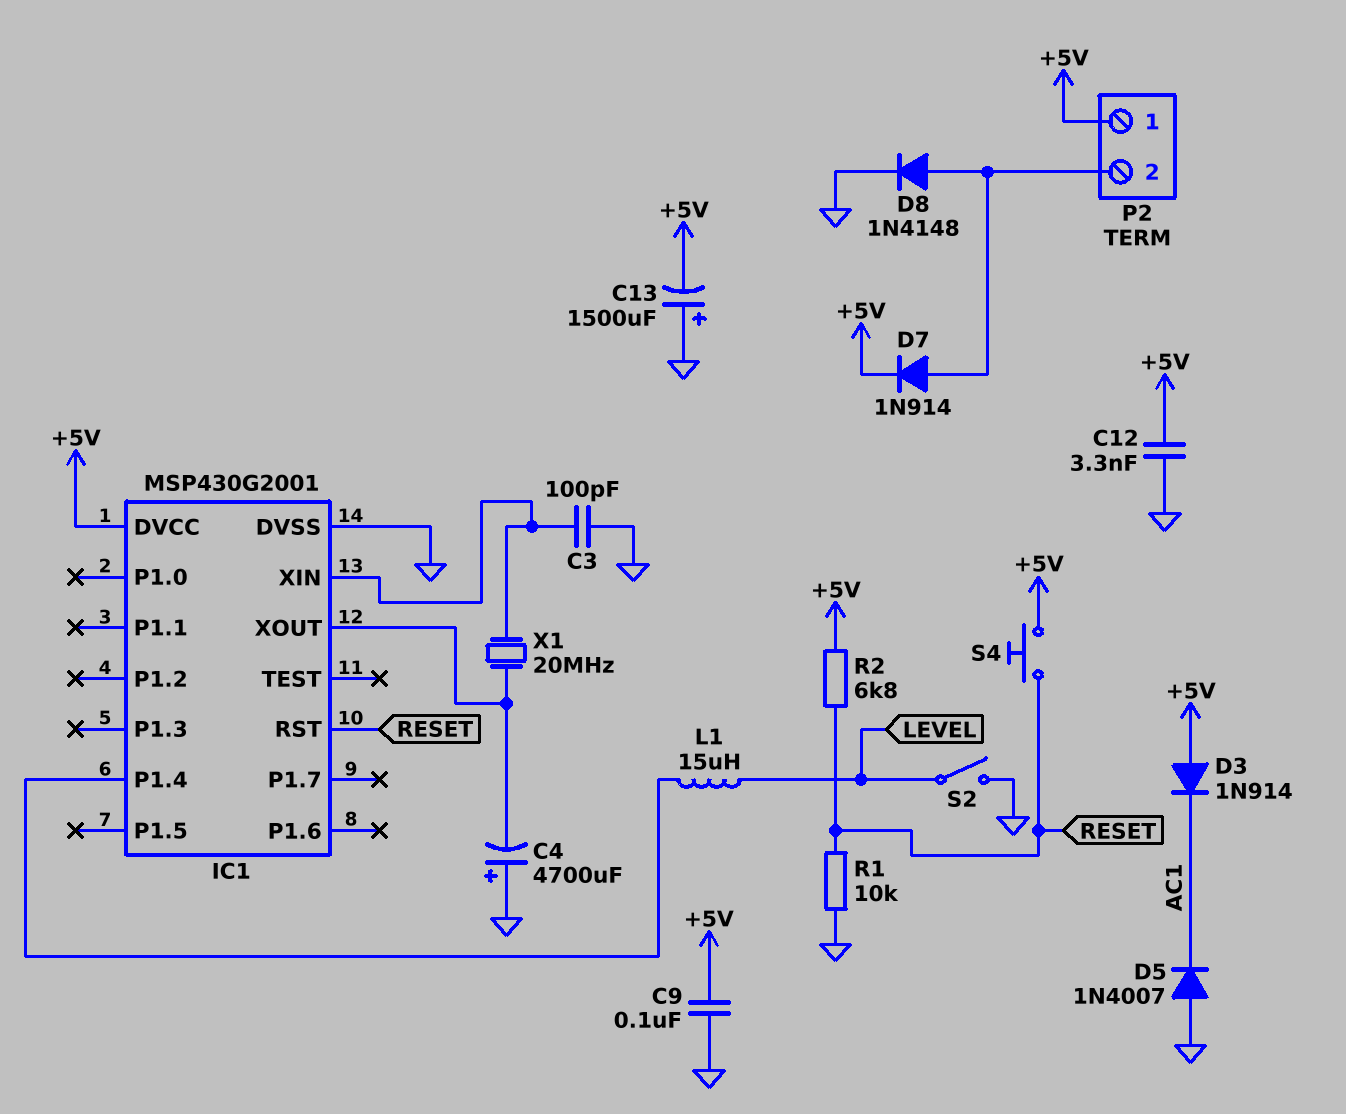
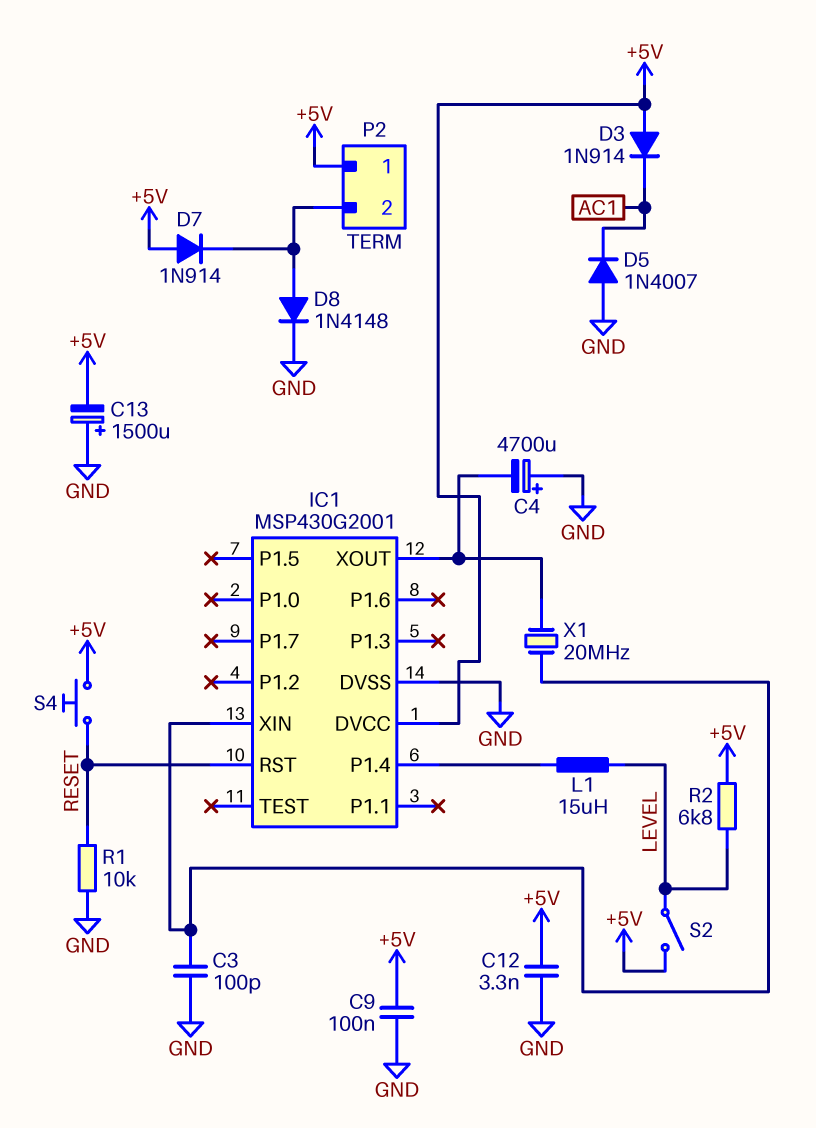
D7: diode 1N914 (A P2/2, K +5V) -> diode 1N914 (A +5V, K P2/2)
R2: 6.8k (+5V, RESET) -> 6.8k (+5V, LEVEL)
S2: switch (GND, LEVEL) -> switch (+5V, LEVEL)

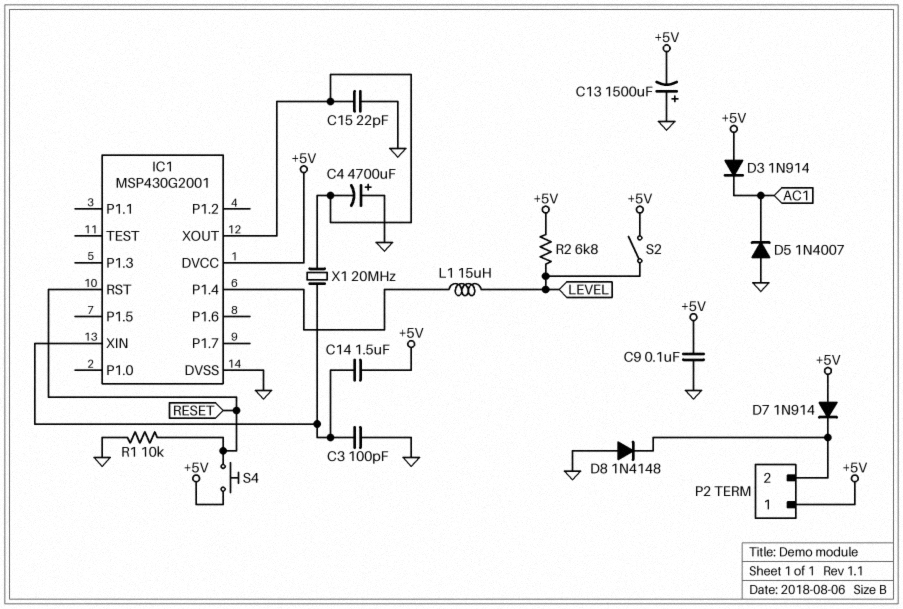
C12: 3.3nF (+5V, GND) -> none
C14: none -> 1.5uF (+5V, IC1/XIN)
C15: none -> 22pF (GND, IC1/XOUT)
D8: diode 1N4148 (A P2/2, K GND) -> diode 1N4148 (A GND, K P2/2)

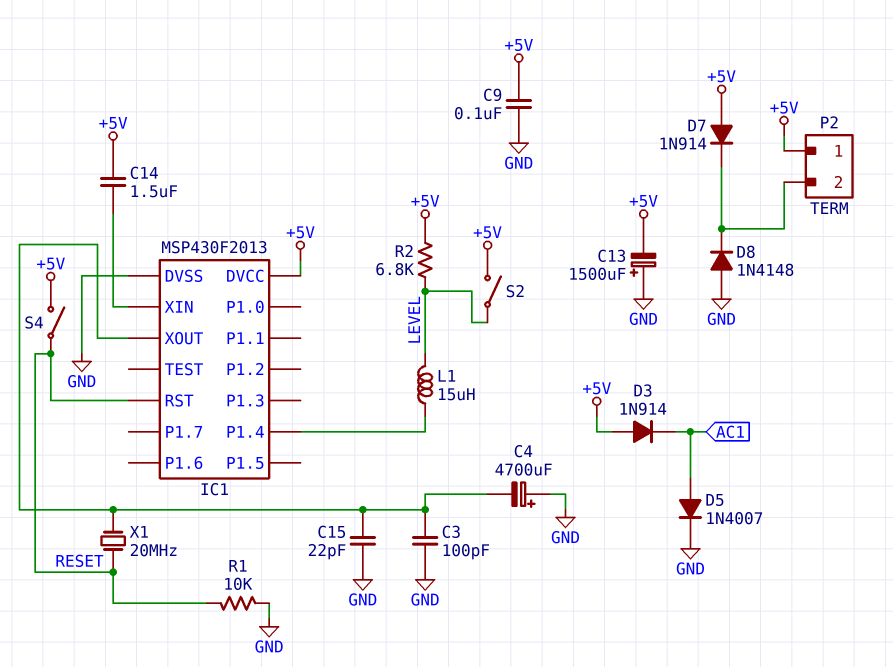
C3: 100pF (GND, IC1/XIN) -> 100pF (GND, IC1/XOUT)
D5: diode 1N4007 (A GND, K AC1) -> diode 1N4007 (A AC1, K GND)
IC1: MSP430G2001 -> MSP430F2013
S4: button (+5V, RESET) -> switch (+5V, RESET)
X1: 20MHz (IC1/XIN, IC1/XOUT) -> 20MHz (IC1/XOUT, RESET)

